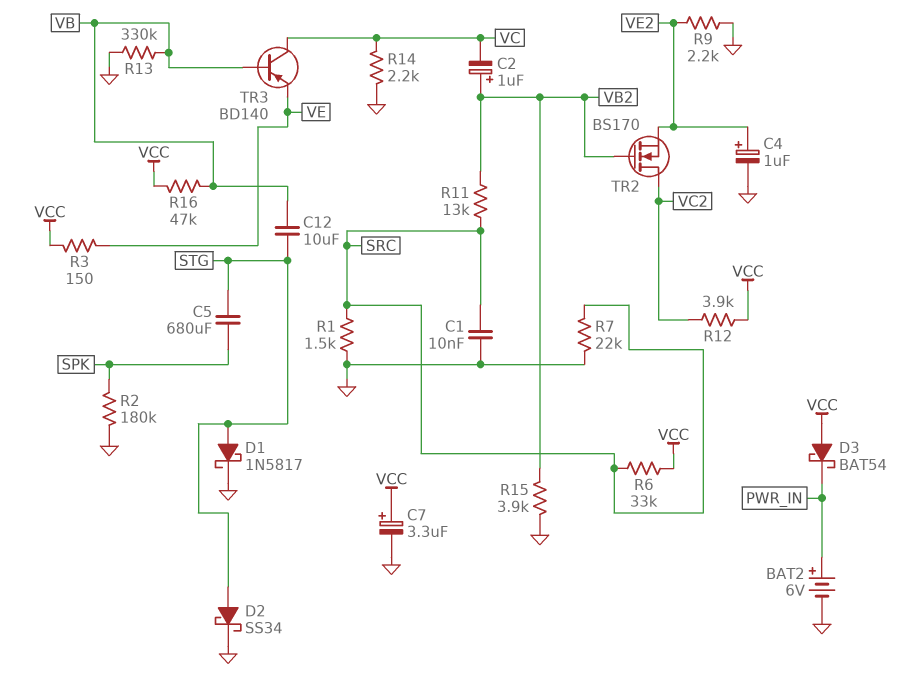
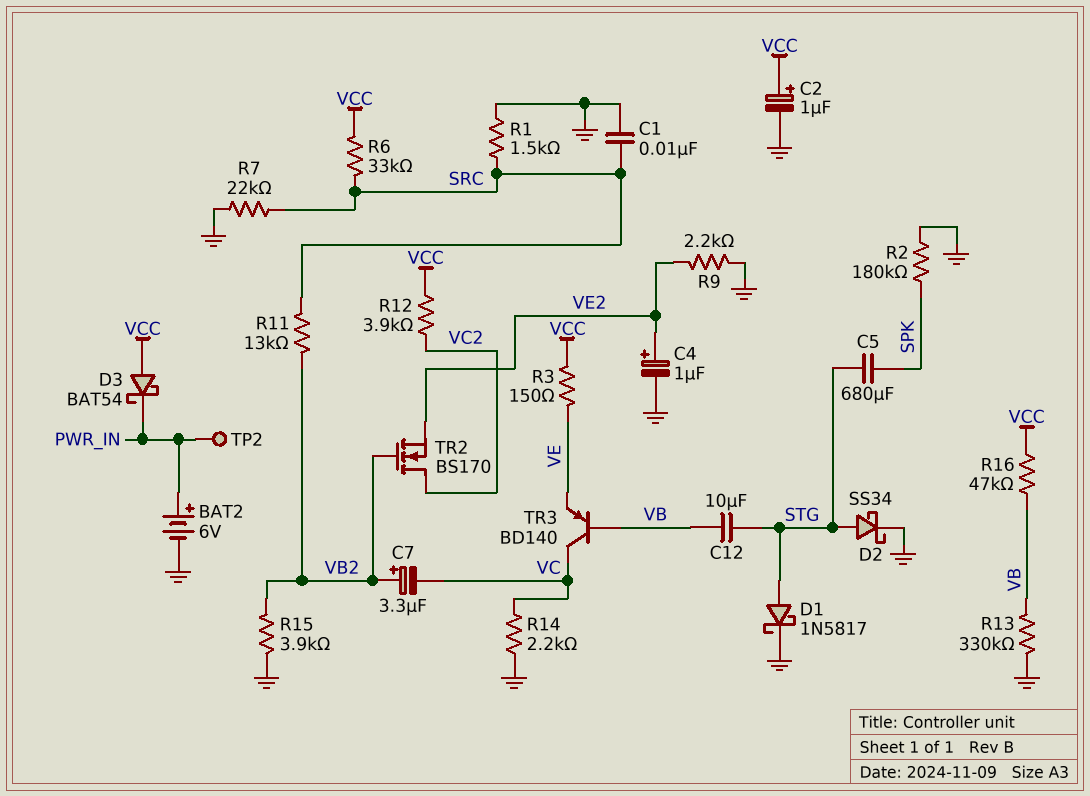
C2: 1uF (plus VB2, minus VC) -> 1uF (plus VCC, minus GND)
C7: 3.3uF (plus VCC, minus GND) -> 3.3uF (plus VB2, minus VC)
TP2: none -> test point (PWR_IN)

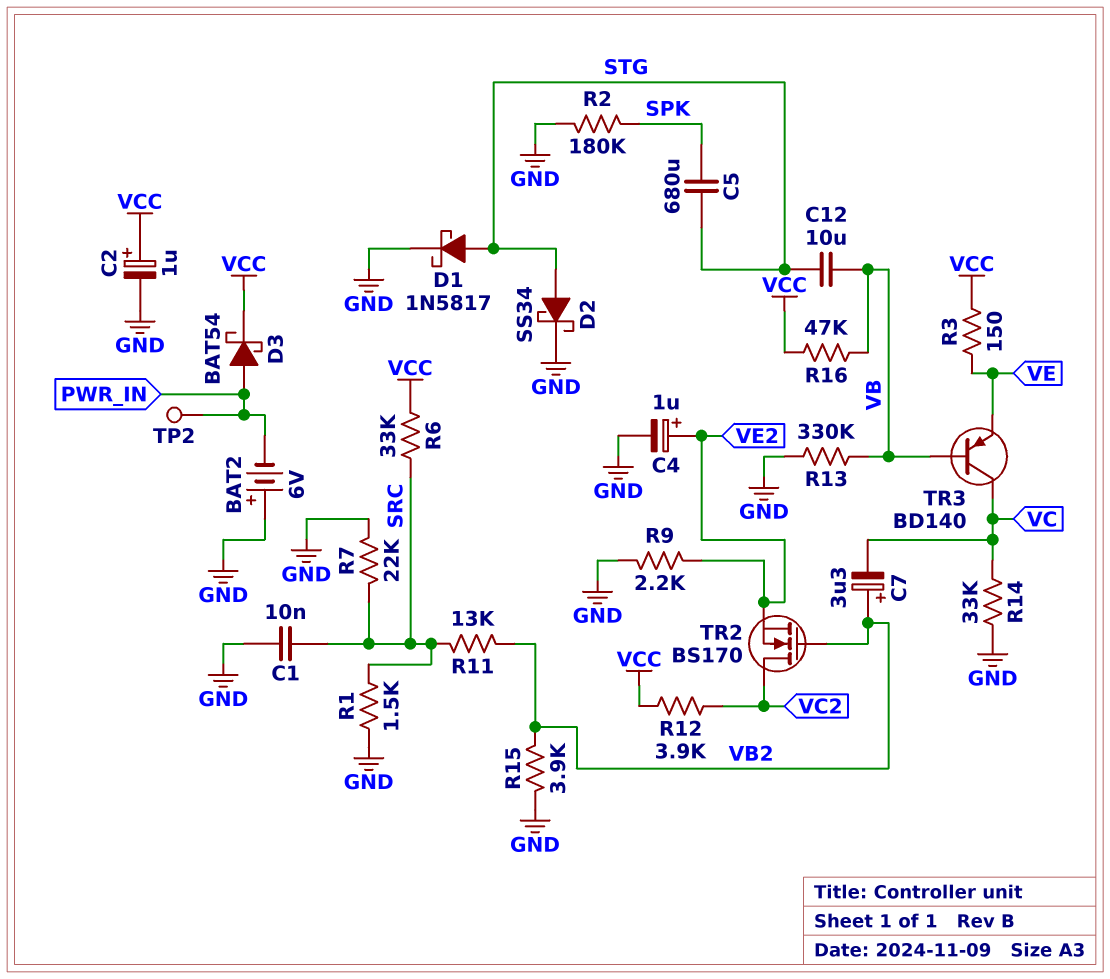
BAT2: 6V (plus PWR_IN, minus GND) -> 6V (plus GND, minus PWR_IN)
D3: schottky BAT54 (A VCC, K PWR_IN) -> schottky BAT54 (A PWR_IN, K VCC)
R14: 2.2k (GND, VC) -> 33k (GND, VC)

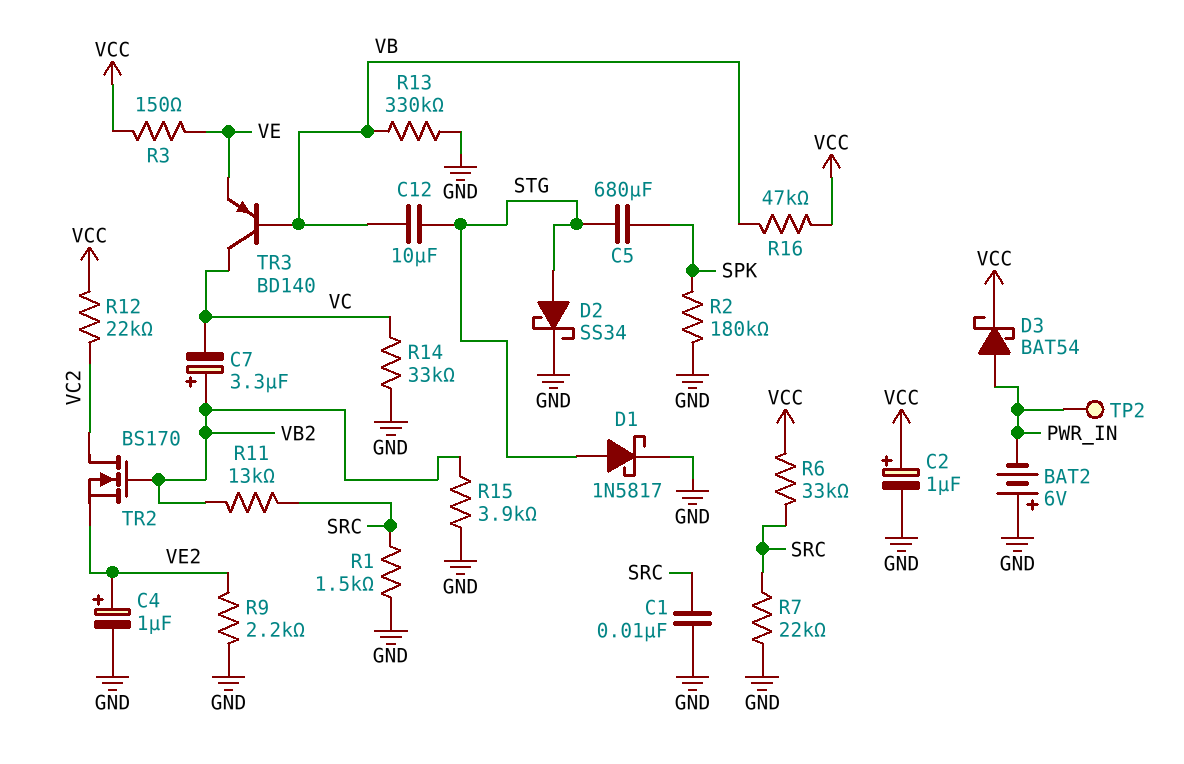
R12: 3.9k (VC2, VCC) -> 22k (VC2, VCC)

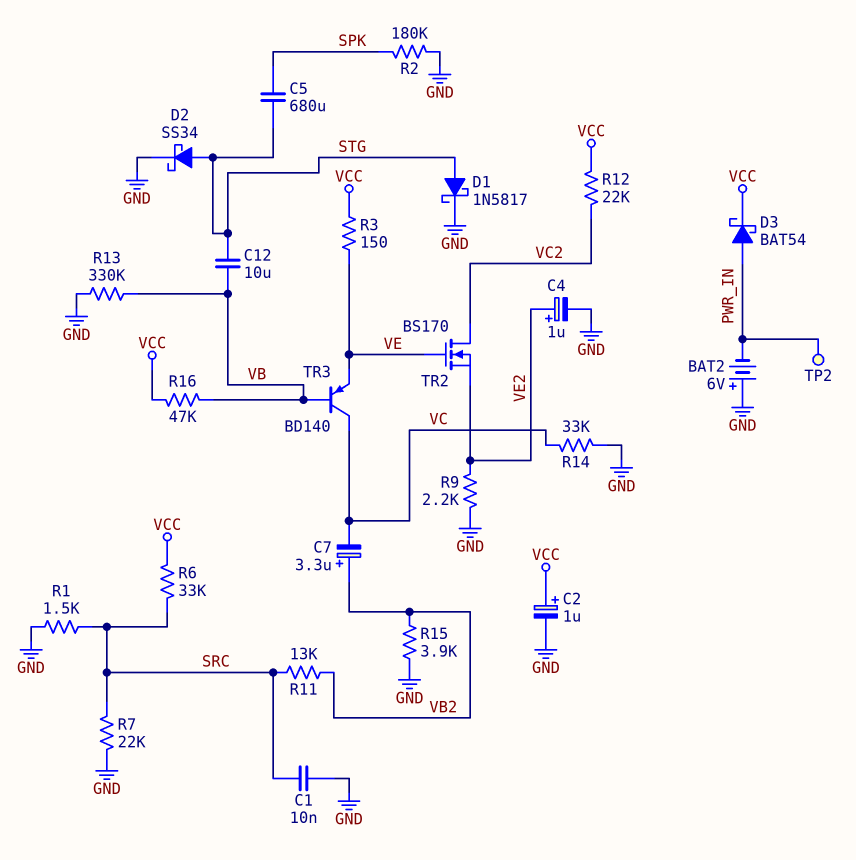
TR2: NMOS BS170 (G VB2, D VC2, S VE2) -> NMOS BS170 (G VE, D VC2, S VE2)

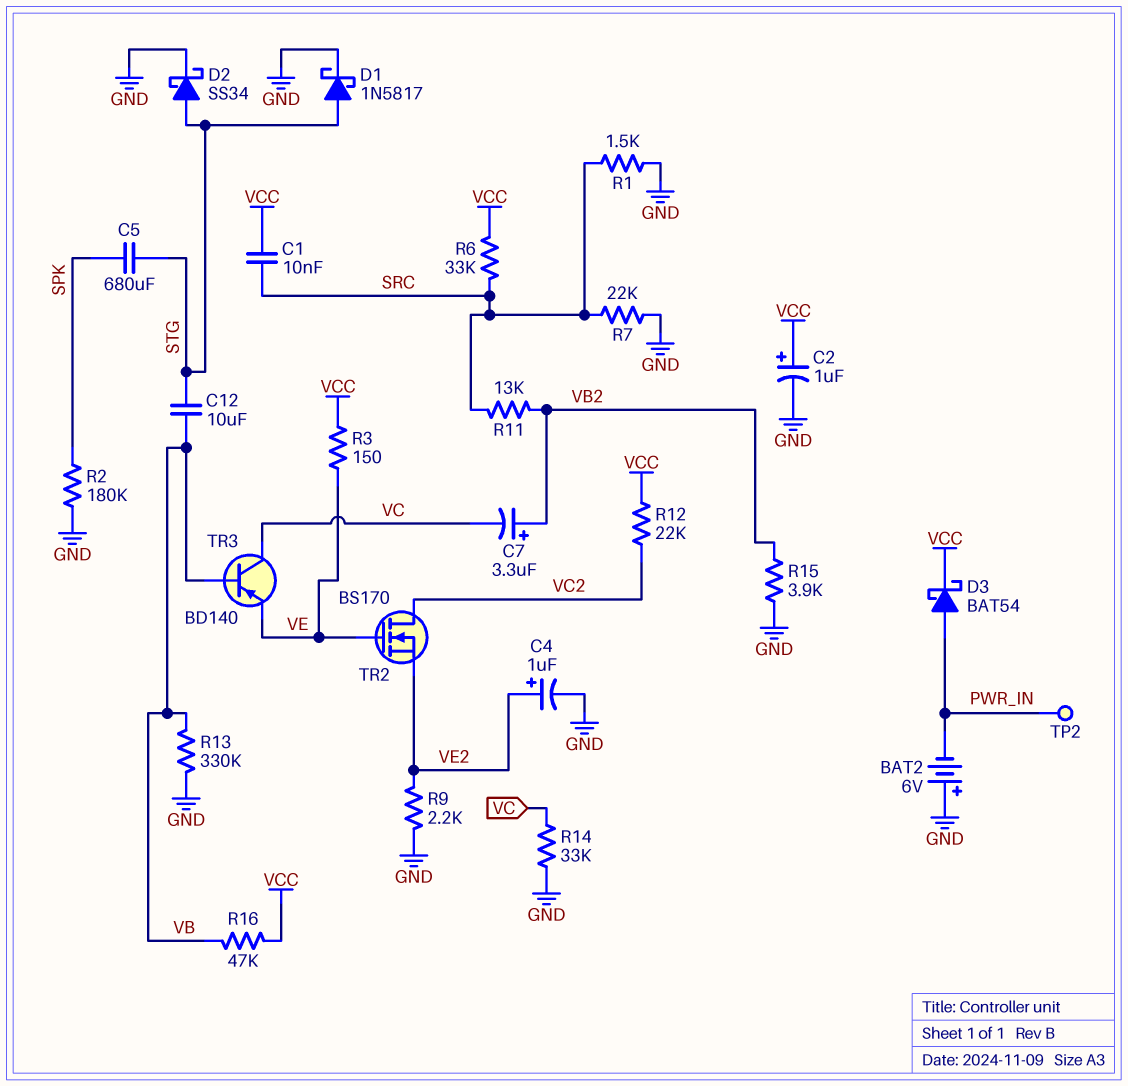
C1: 10nF (GND, SRC) -> 10nF (SRC, VCC)

